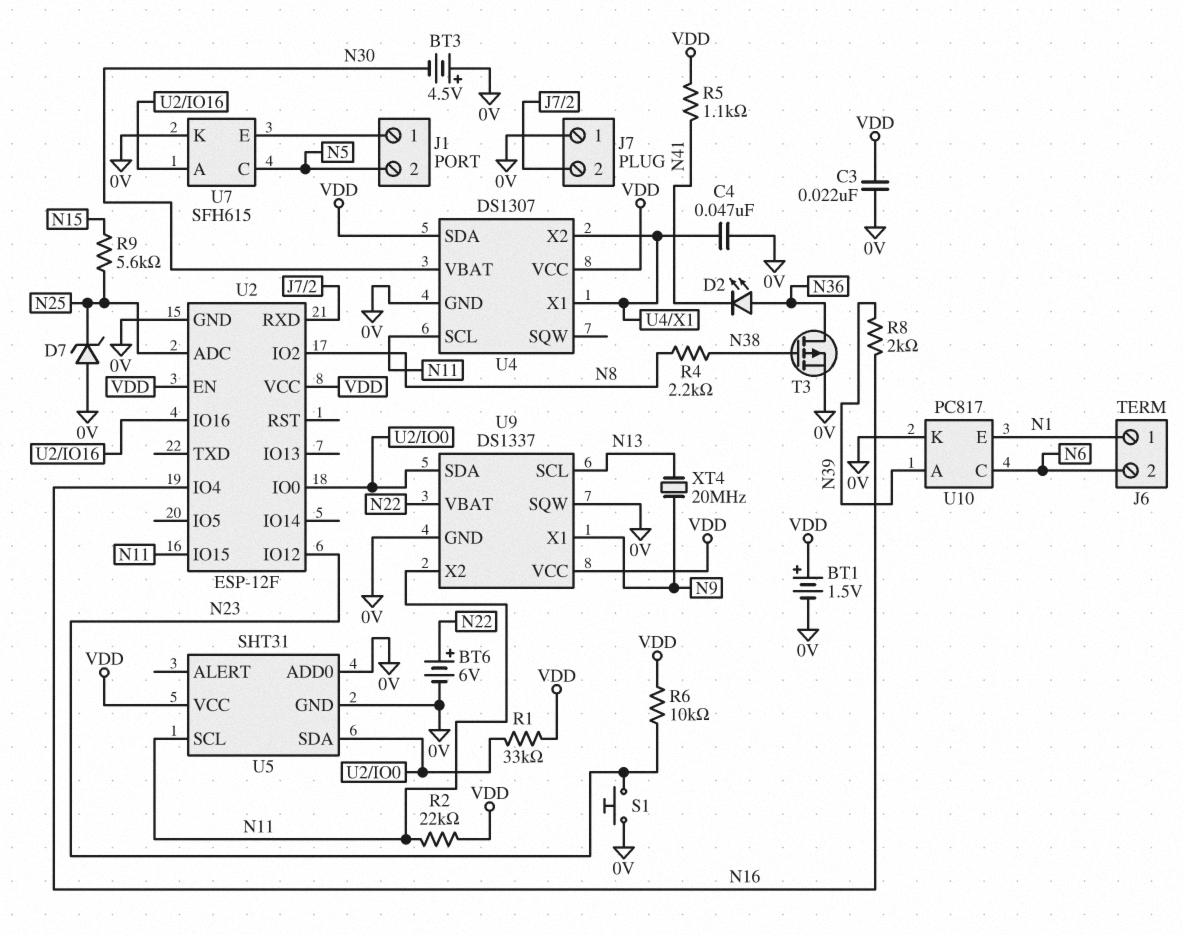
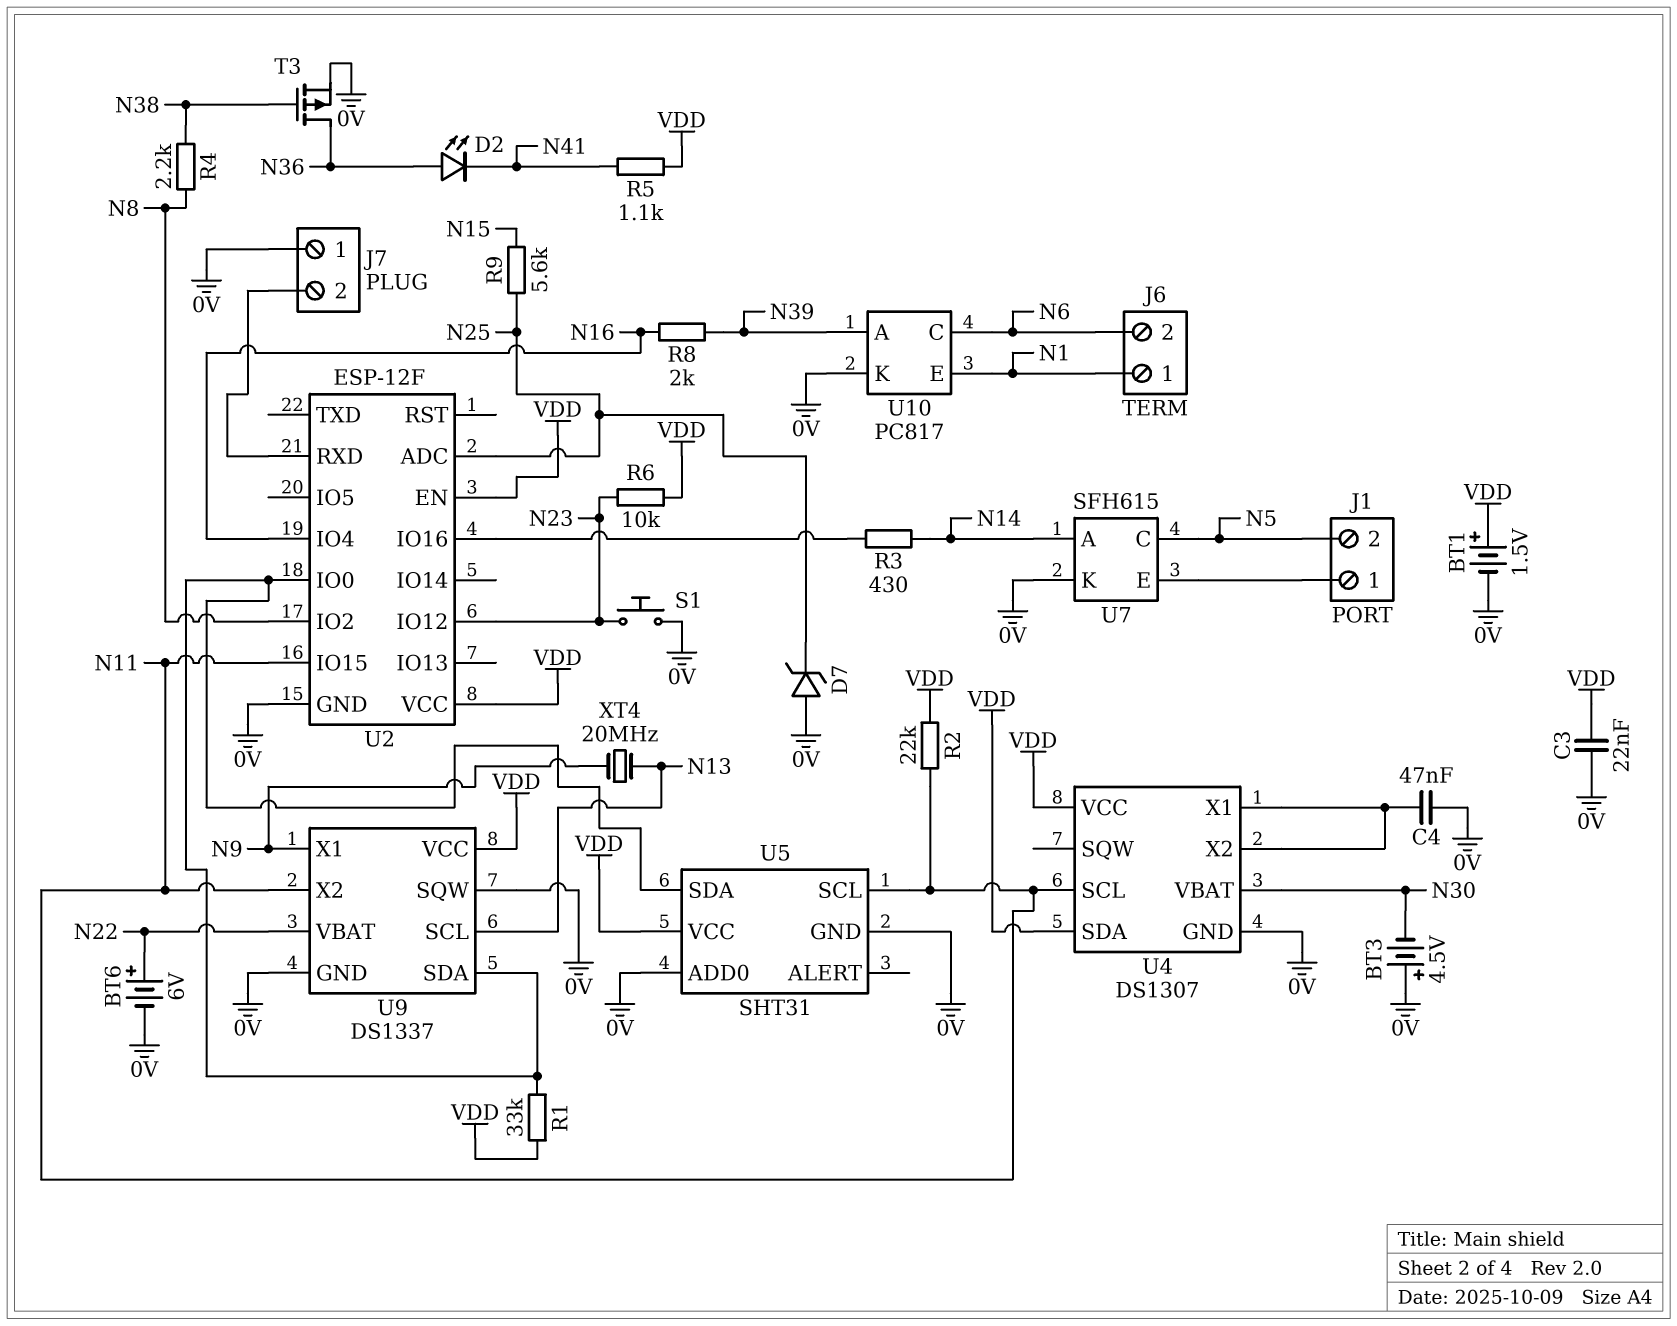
R3: none -> 430 (N14, U2/IO16)
U7 pin A: U2/IO16 -> N14

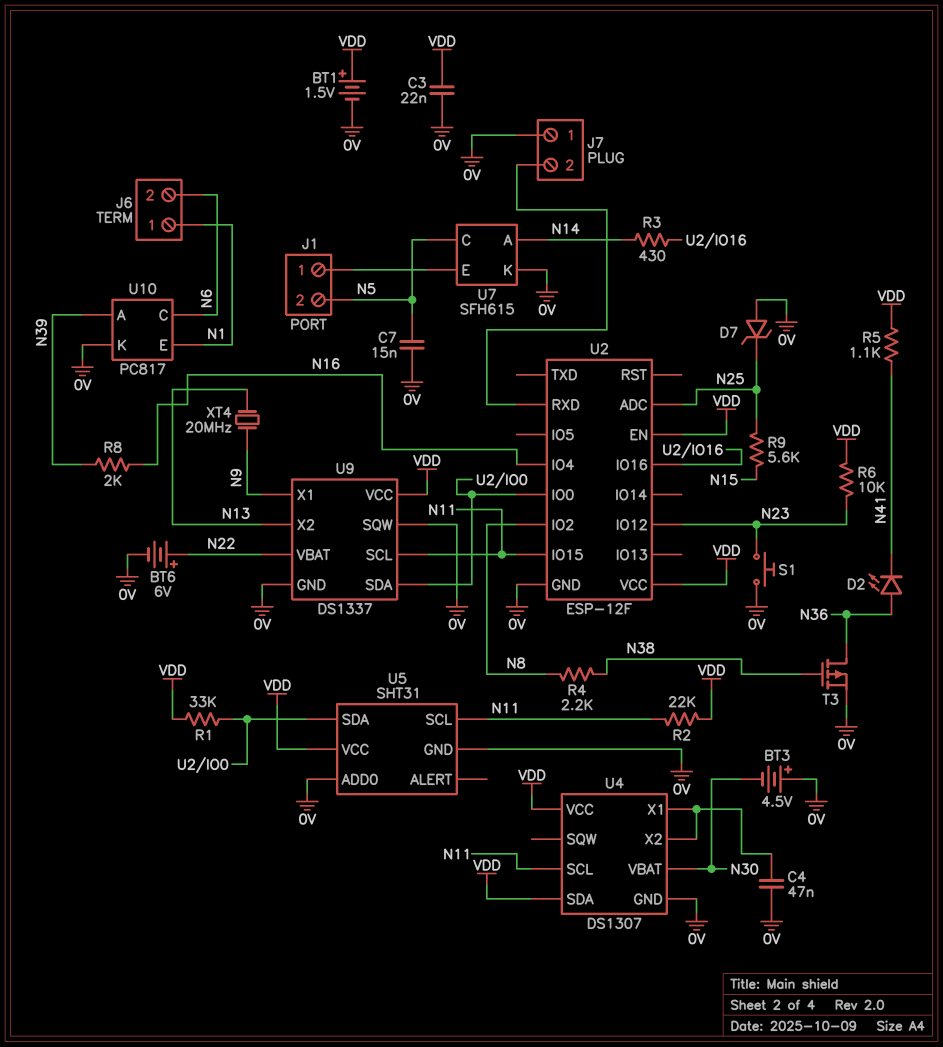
C7: none -> 15nF (0V, N5)
U9 pin SCL: N13 -> N11
U9 pin X2: N11 -> N13

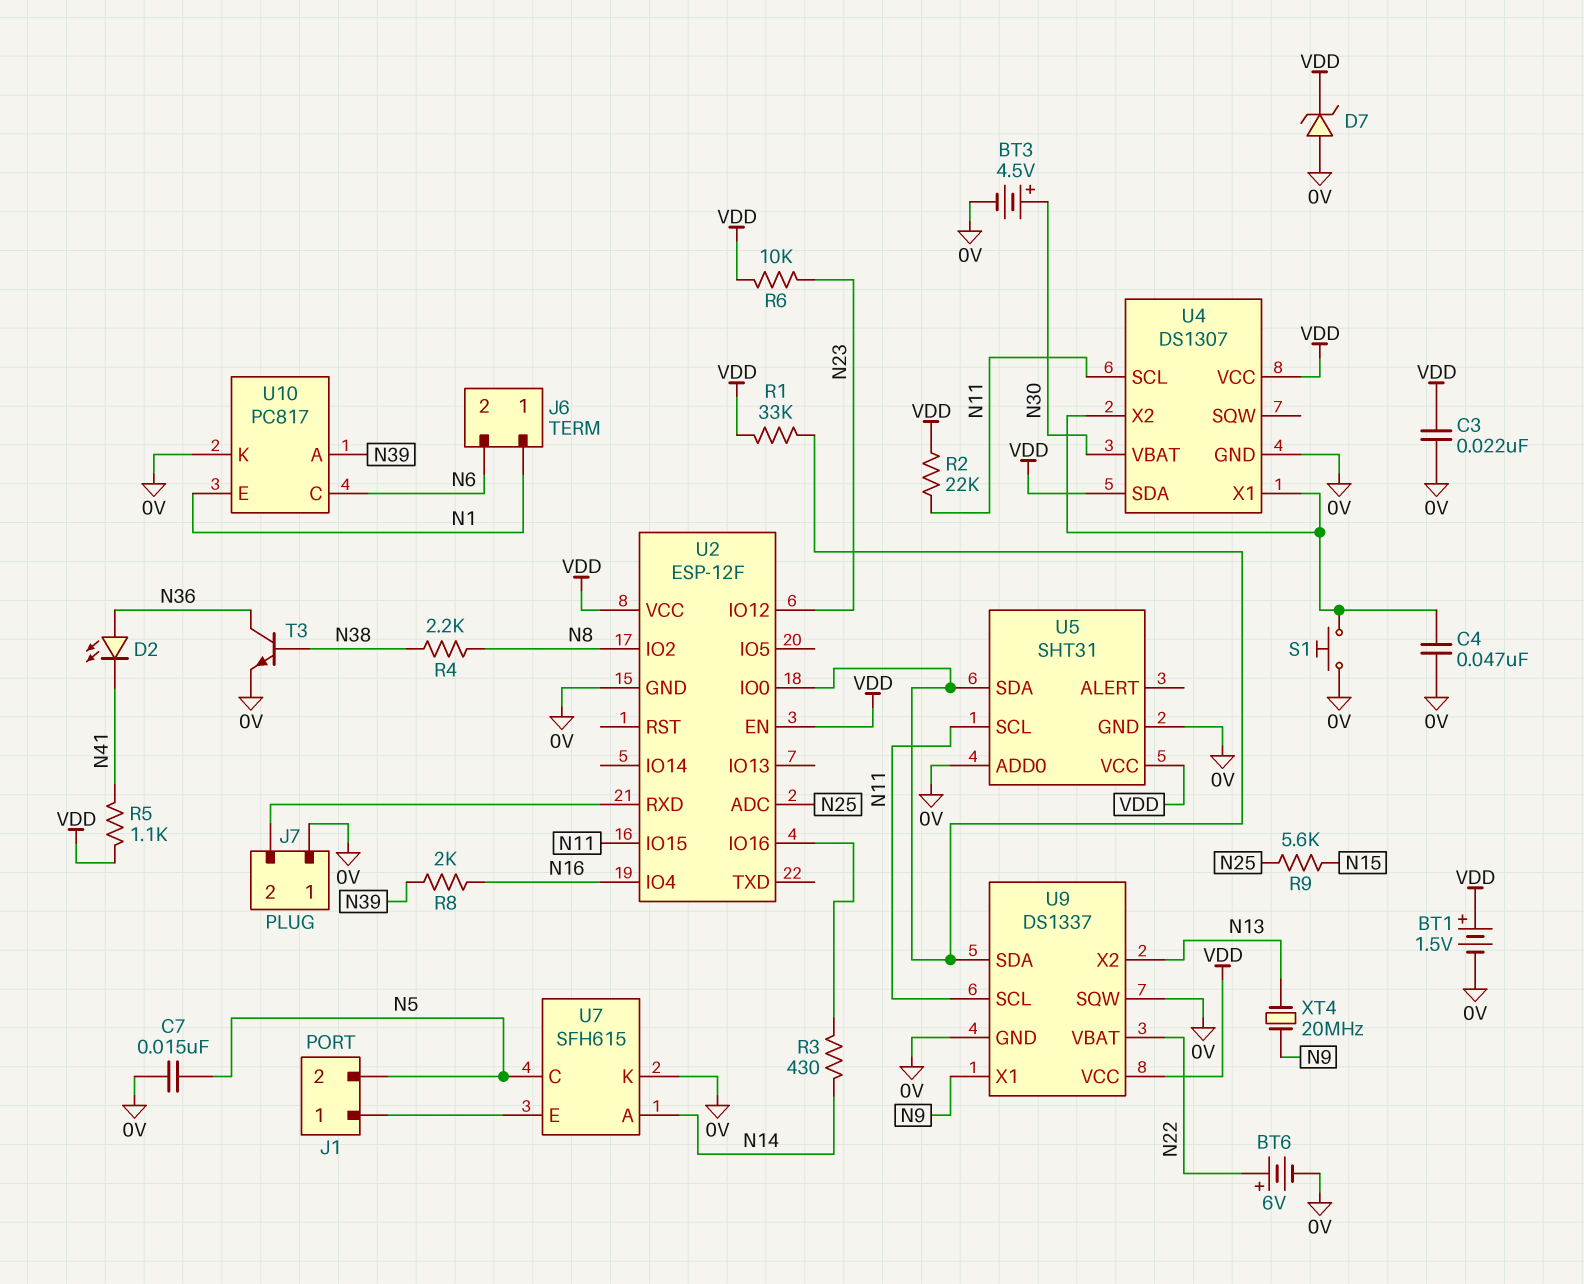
BT3: 4.5V (plus 0V, minus N30) -> 4.5V (plus N30, minus 0V)
D7: zener (A 0V, K N25) -> zener (A 0V, K VDD)
S1: button (0V, N23) -> button (0V, U4/X1)
T3: PMOS (G N38, D N36, S 0V) -> NPN (B N38, C N36, E 0V)

